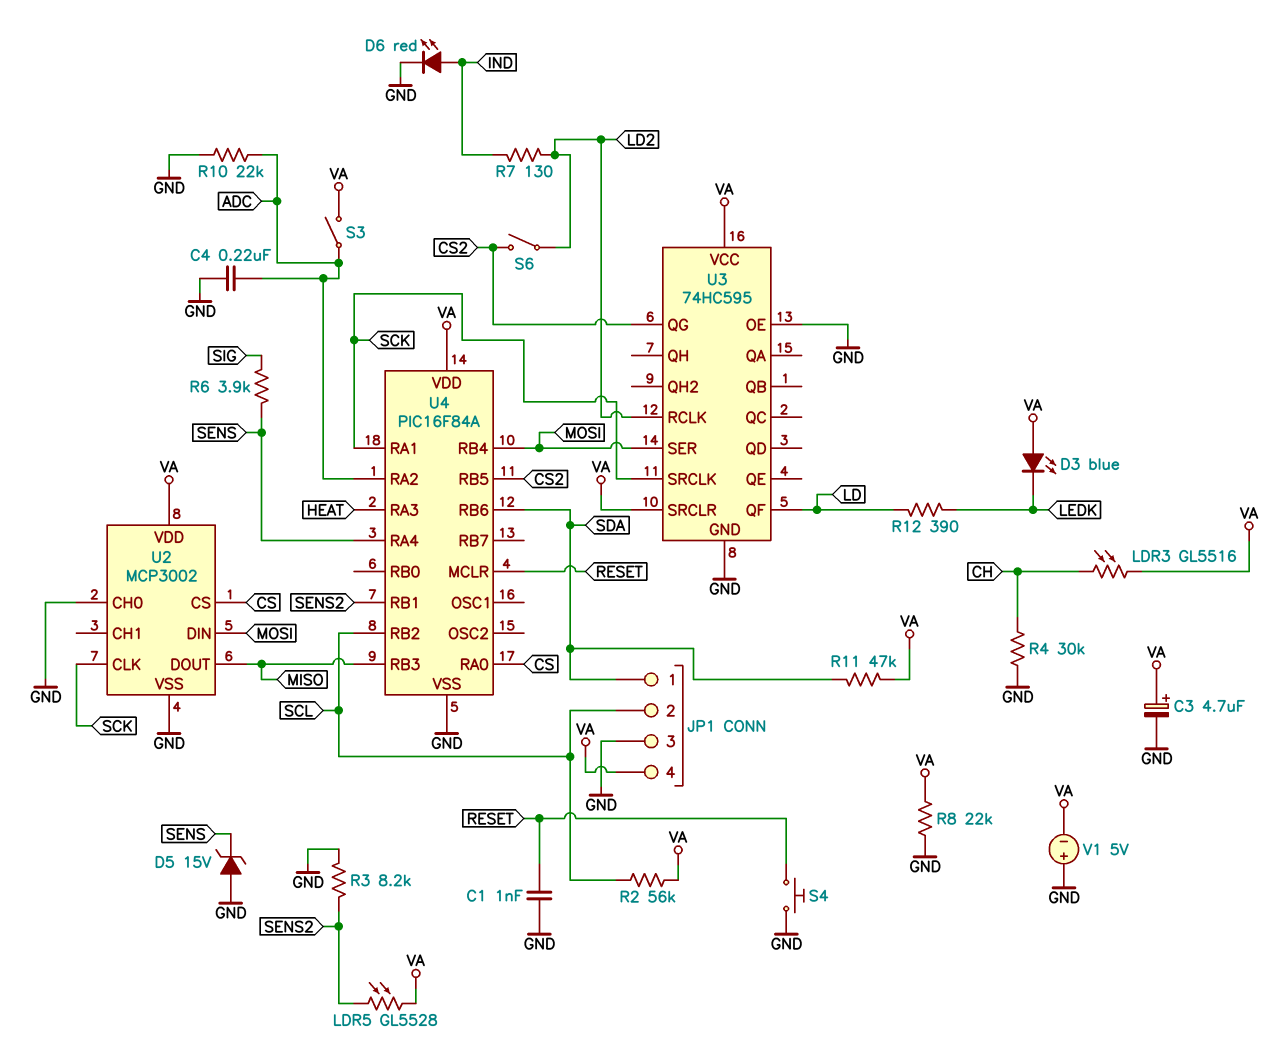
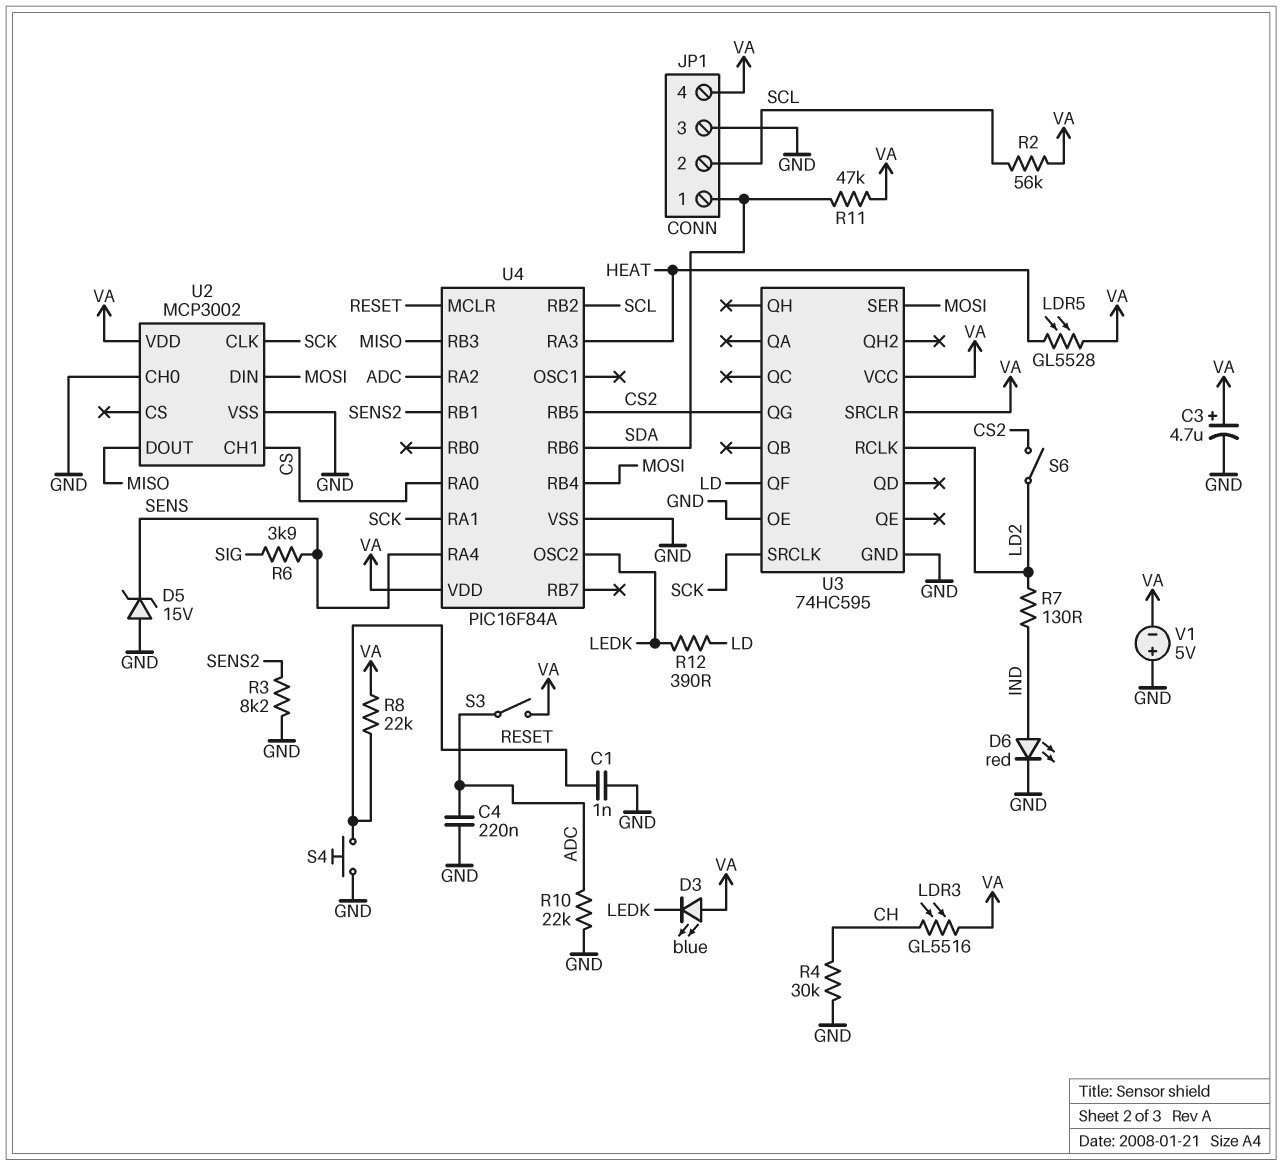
LDR5: GL5528 (SENS2, VA) -> GL5528 (HEAT, VA)
R8: 22k (GND, VA) -> 22k (RESET, VA)
U2 pin CH1: none -> CS
U2 pin CS: CS -> none
U4 pin OSC2: none -> LEDK

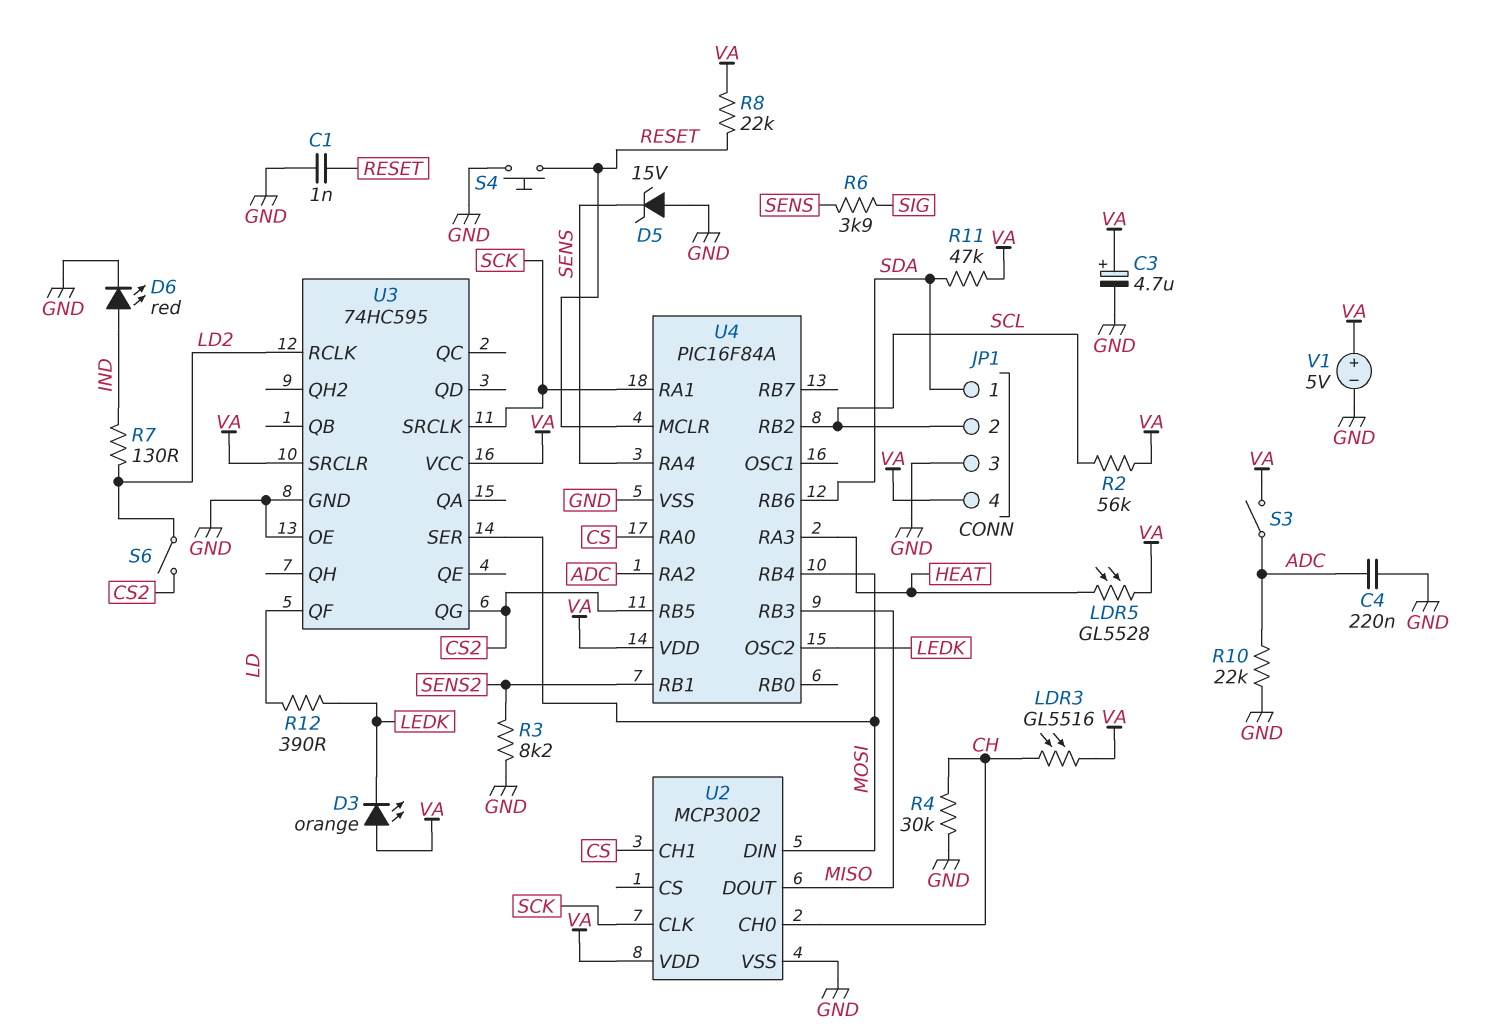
D3: LED blue (A VA, K LEDK) -> LED orange (A VA, K LEDK)
U2 pin CH0: GND -> CH
V1: 5V (plus GND, minus VA) -> 5V (plus VA, minus GND)

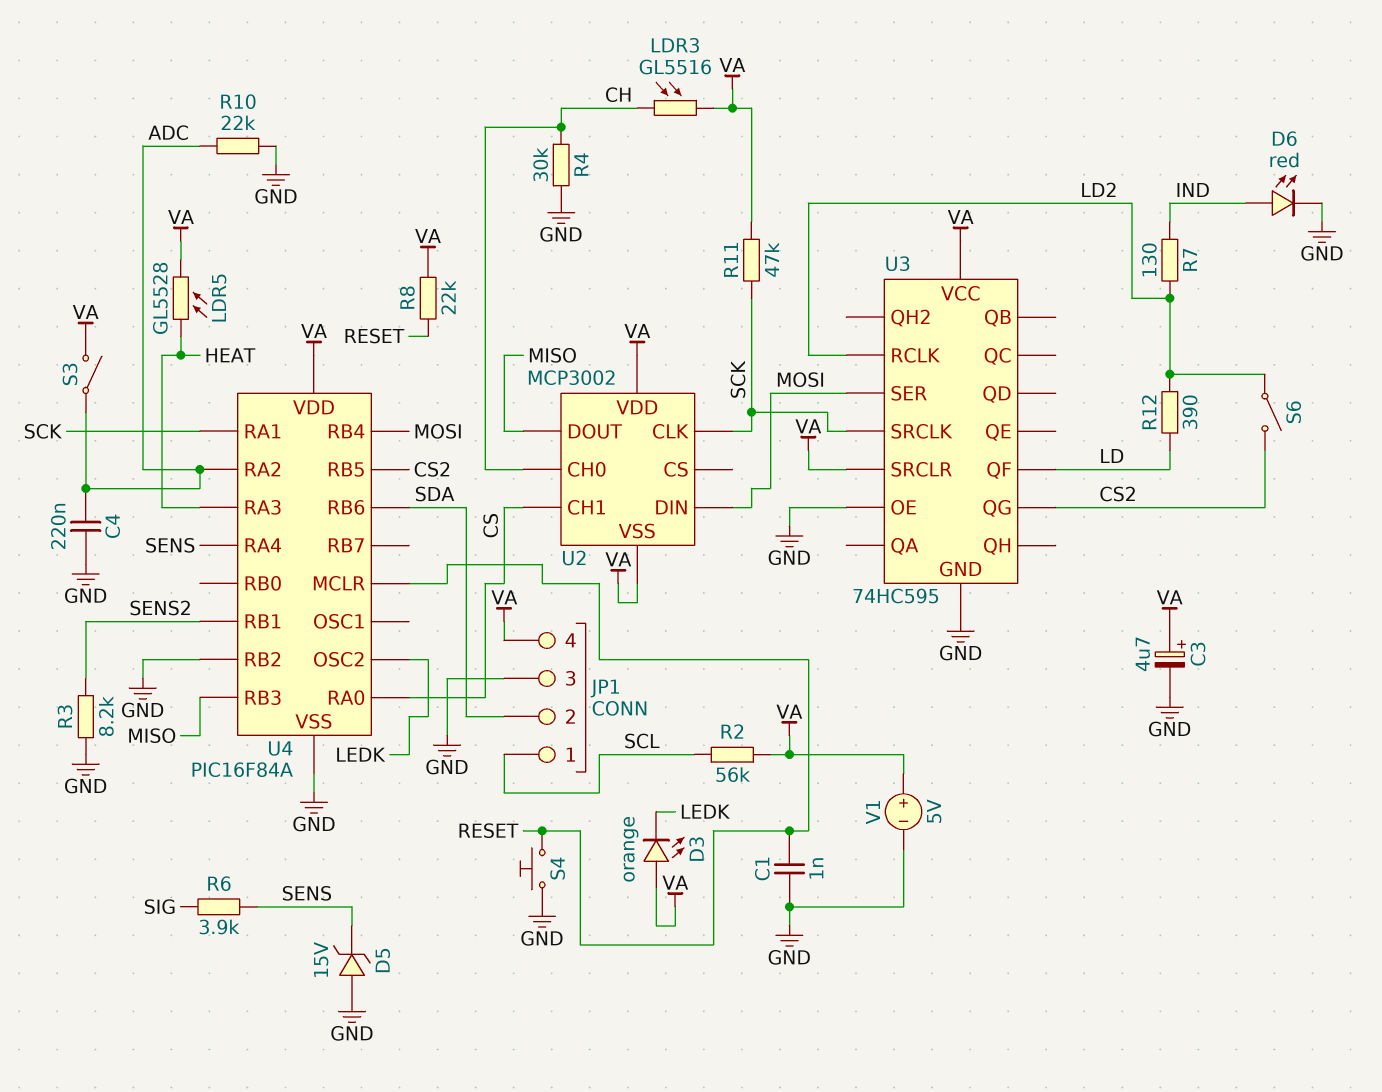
JP1 pin 1: SDA -> SCL
JP1 pin 2: SCL -> SDA
R11: 47k (SDA, VA) -> 47k (SCK, VA)
R12: 390 (LD, LEDK) -> 390 (LD, LD2)
U2 pin VSS: GND -> VA
U4 pin RB2: SCL -> GND

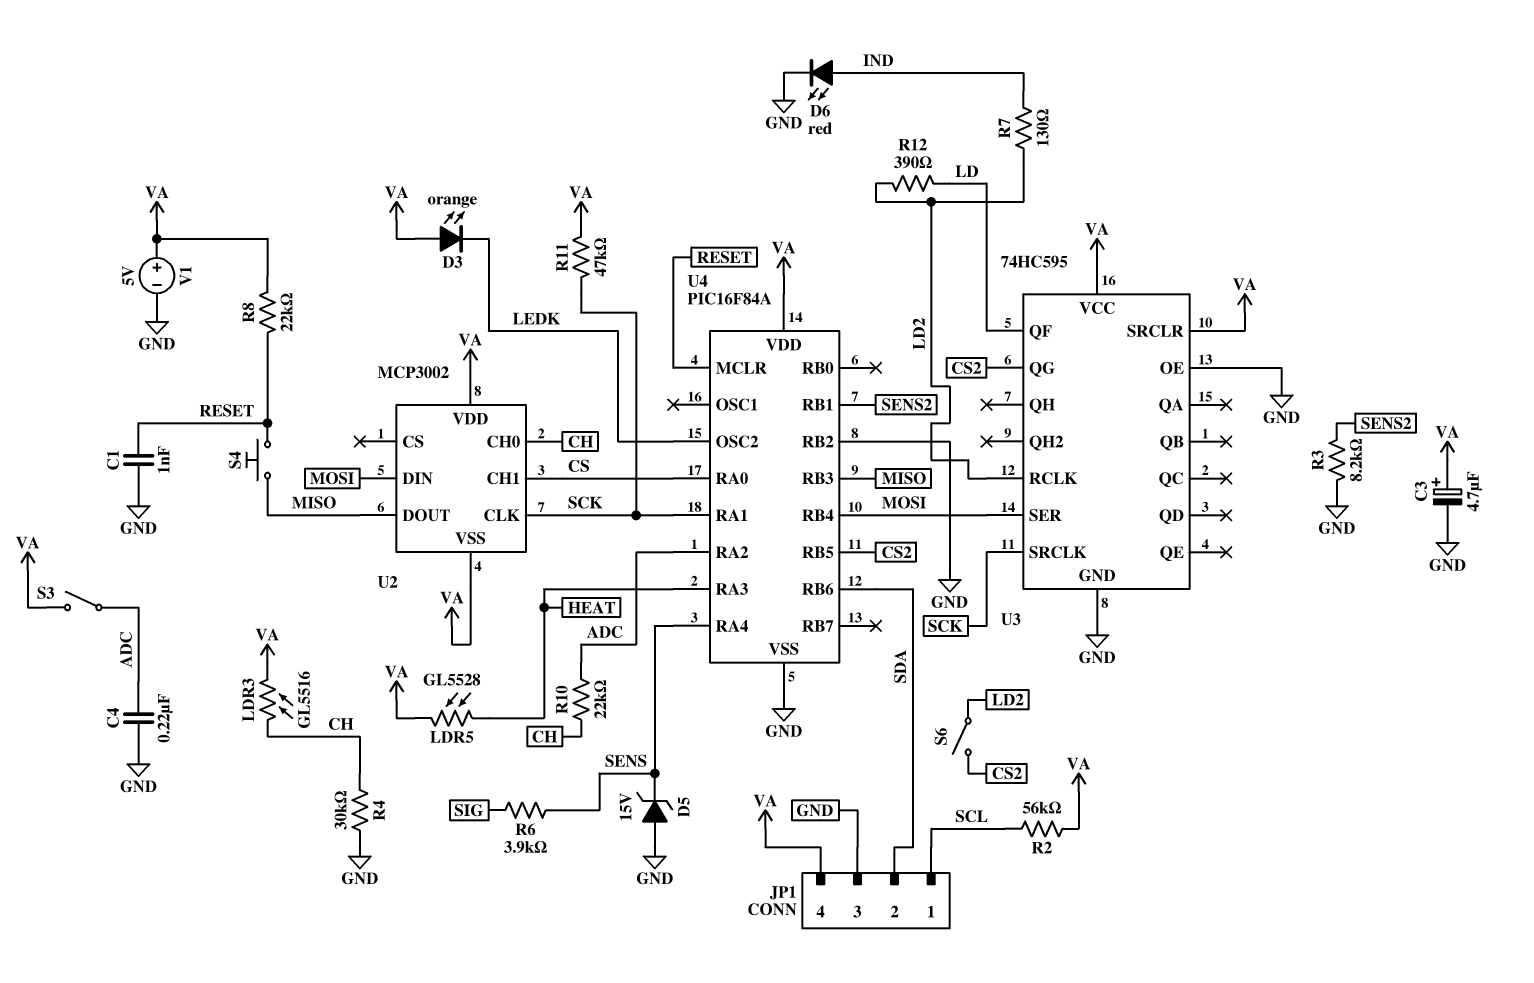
R10: 22k (ADC, GND) -> 22k (ADC, CH)
S4: button (GND, RESET) -> button (MISO, RESET)

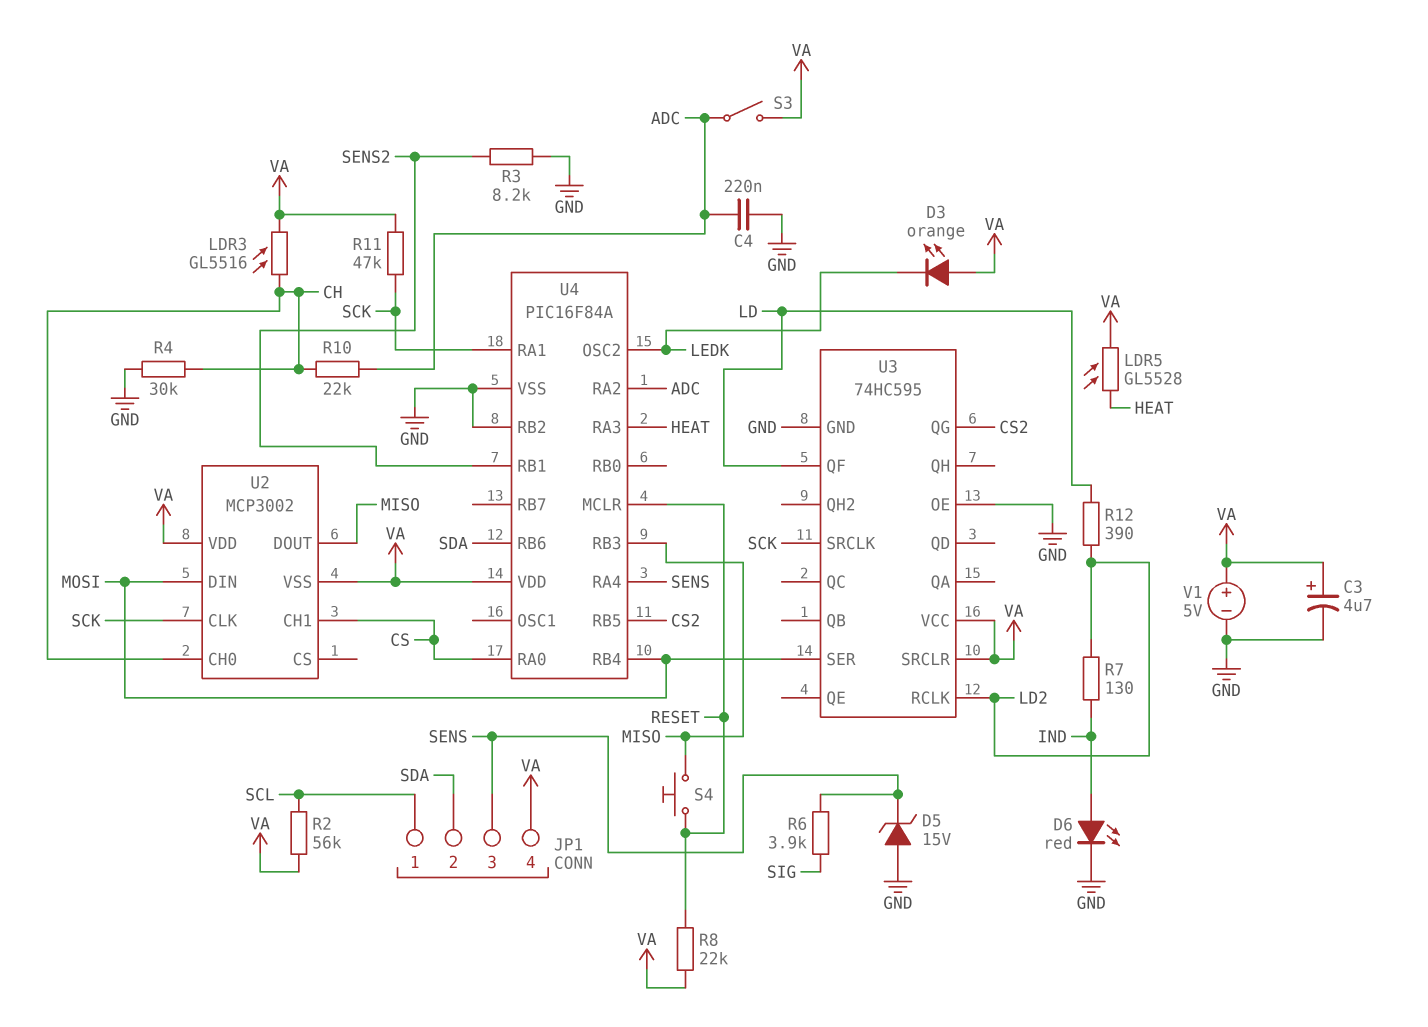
C1: 1nF (GND, RESET) -> none
JP1 pin 3: GND -> SENS
S6: switch (CS2, LD2) -> none

